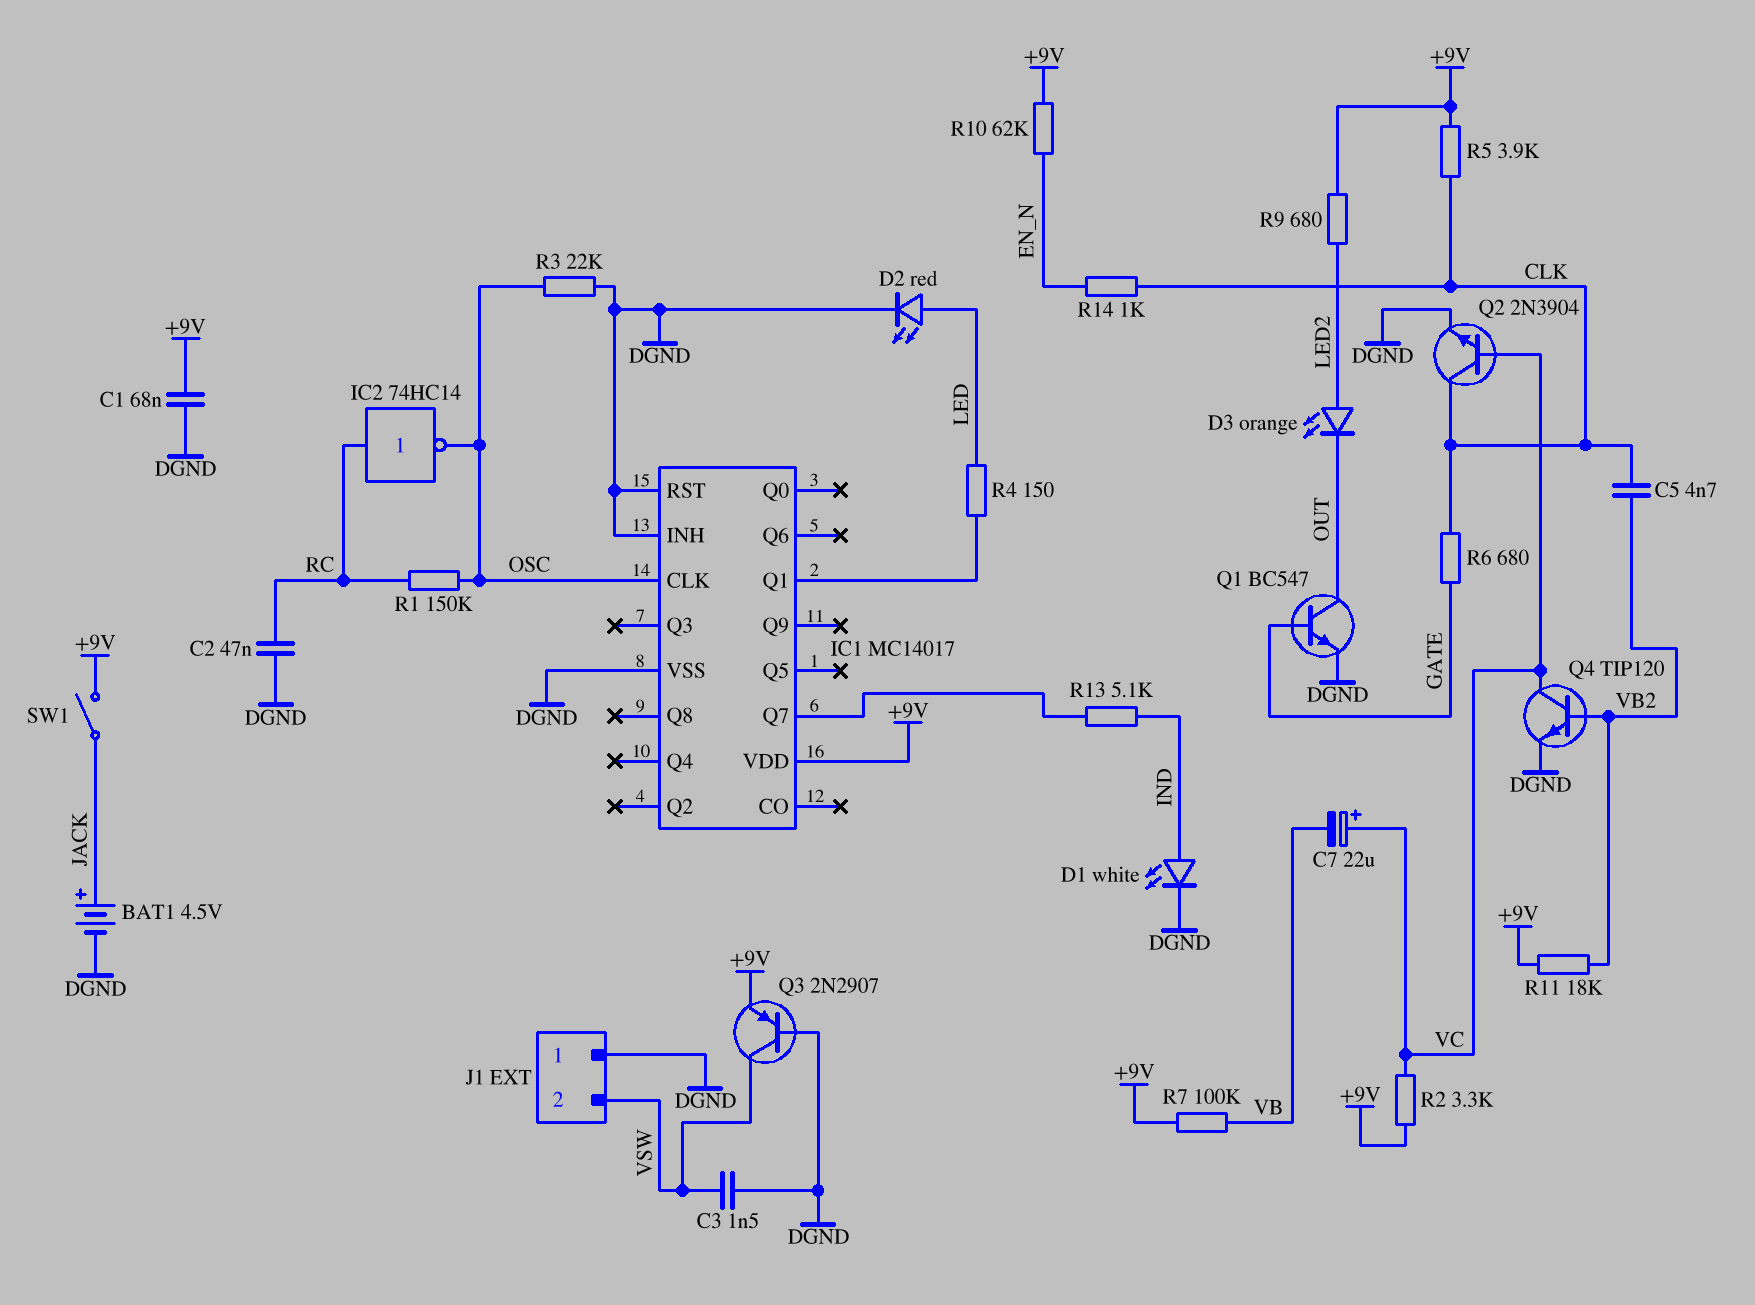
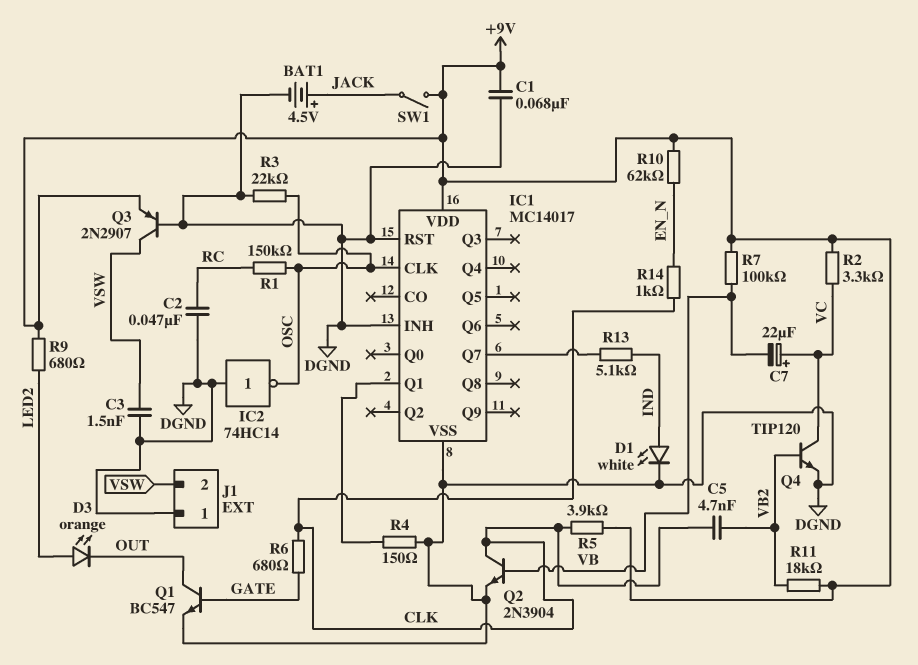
D2: LED red (A LED, K DGND) -> none
IC2: NOT 74HC14 (in RC, out OSC) -> NOT 74HC14 (in DGND, out OSC)
Q2: NPN 2N3904 (B VC, C CLK, E DGND) -> NPN 2N3904 (B VB, C CLK, E DGND)
R4: 150 (IC1/Q1, LED) -> 150 (DGND, IC1/Q1)

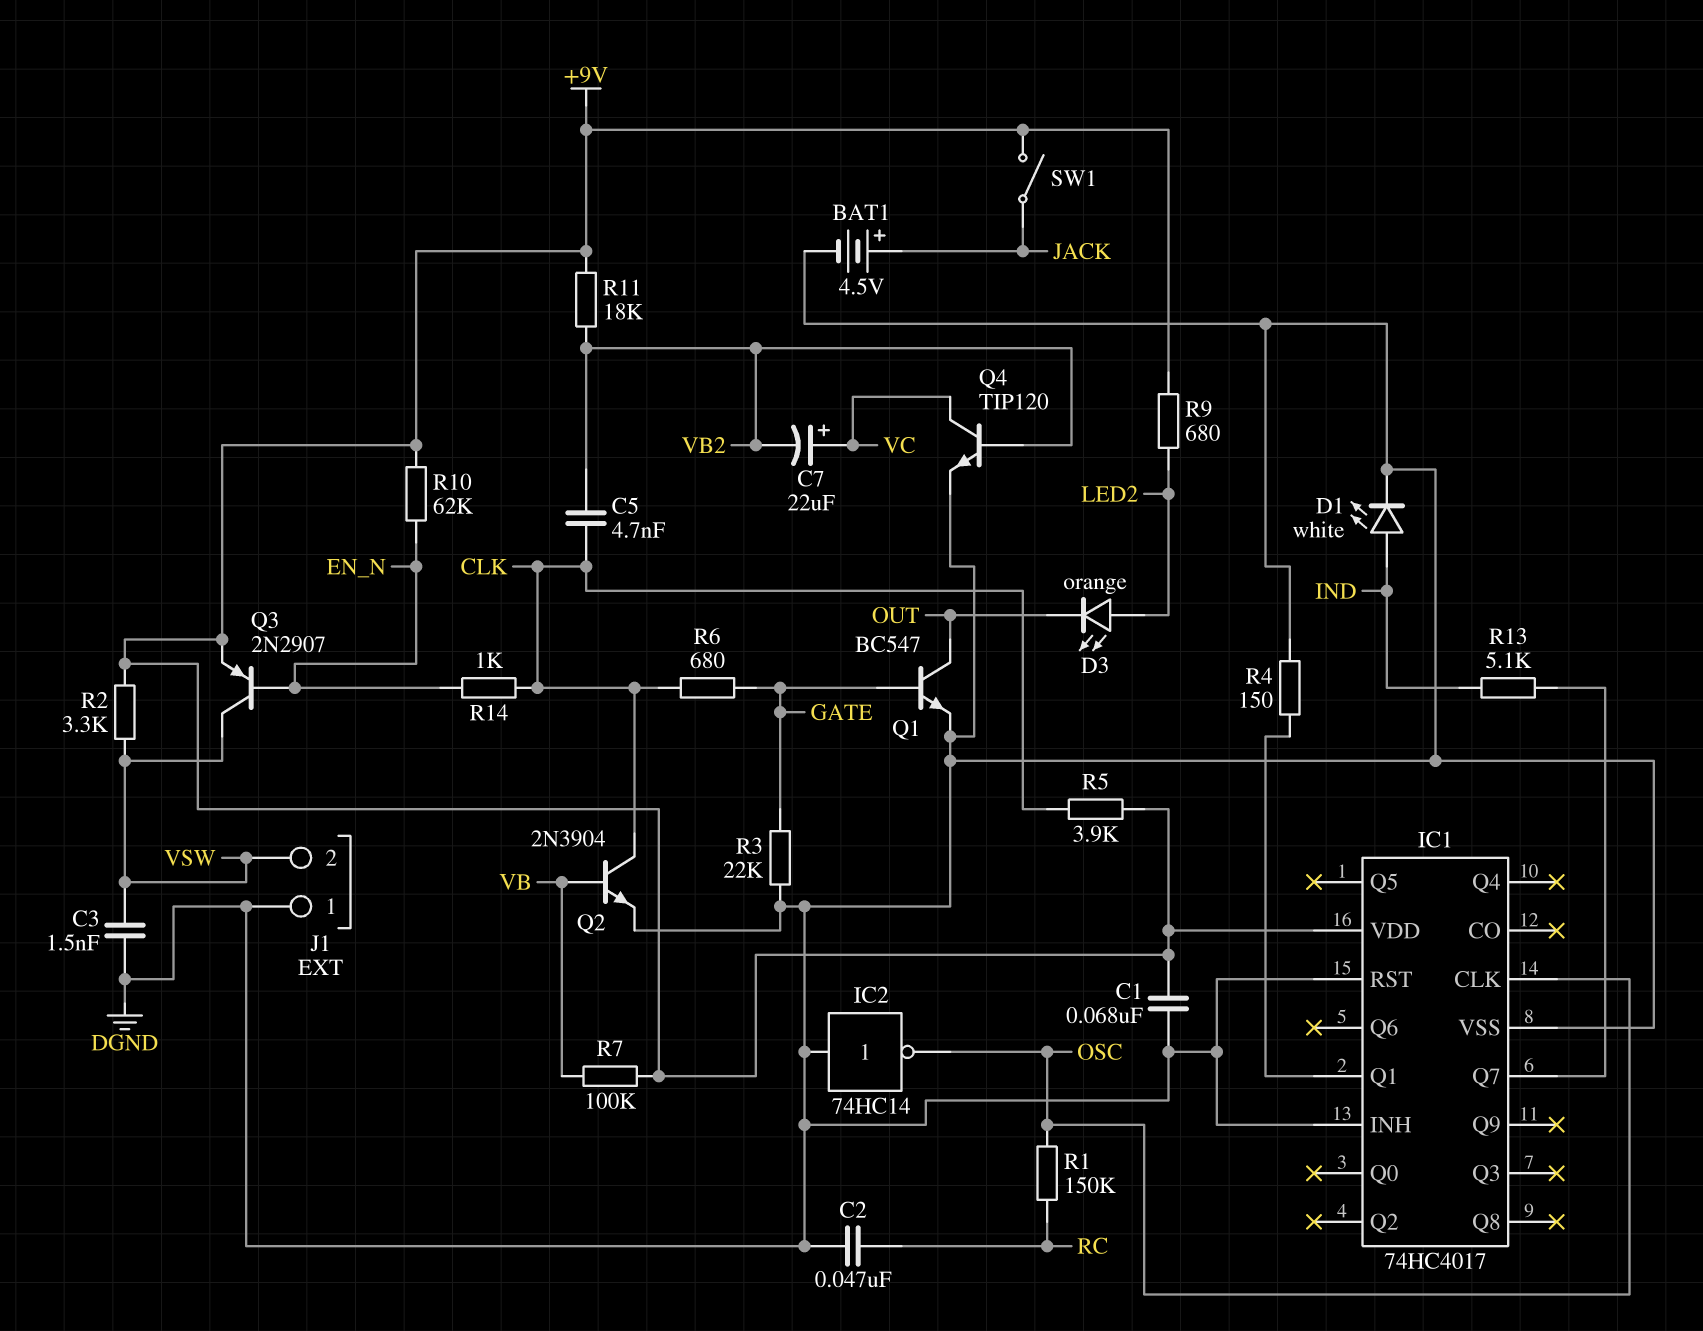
C7: 22uF (plus VC, minus VB) -> 22uF (plus VC, minus VB2)
IC1: MC14017 -> 74HC4017
Q3: PNP 2N2907 (B DGND, C VSW, E +9V) -> PNP 2N2907 (B EN_N, C VSW, E +9V)
R2: 3.3k (+9V, VC) -> 3.3k (+9V, VSW)
R3: 22k (DGND, OSC) -> 22k (DGND, GATE)

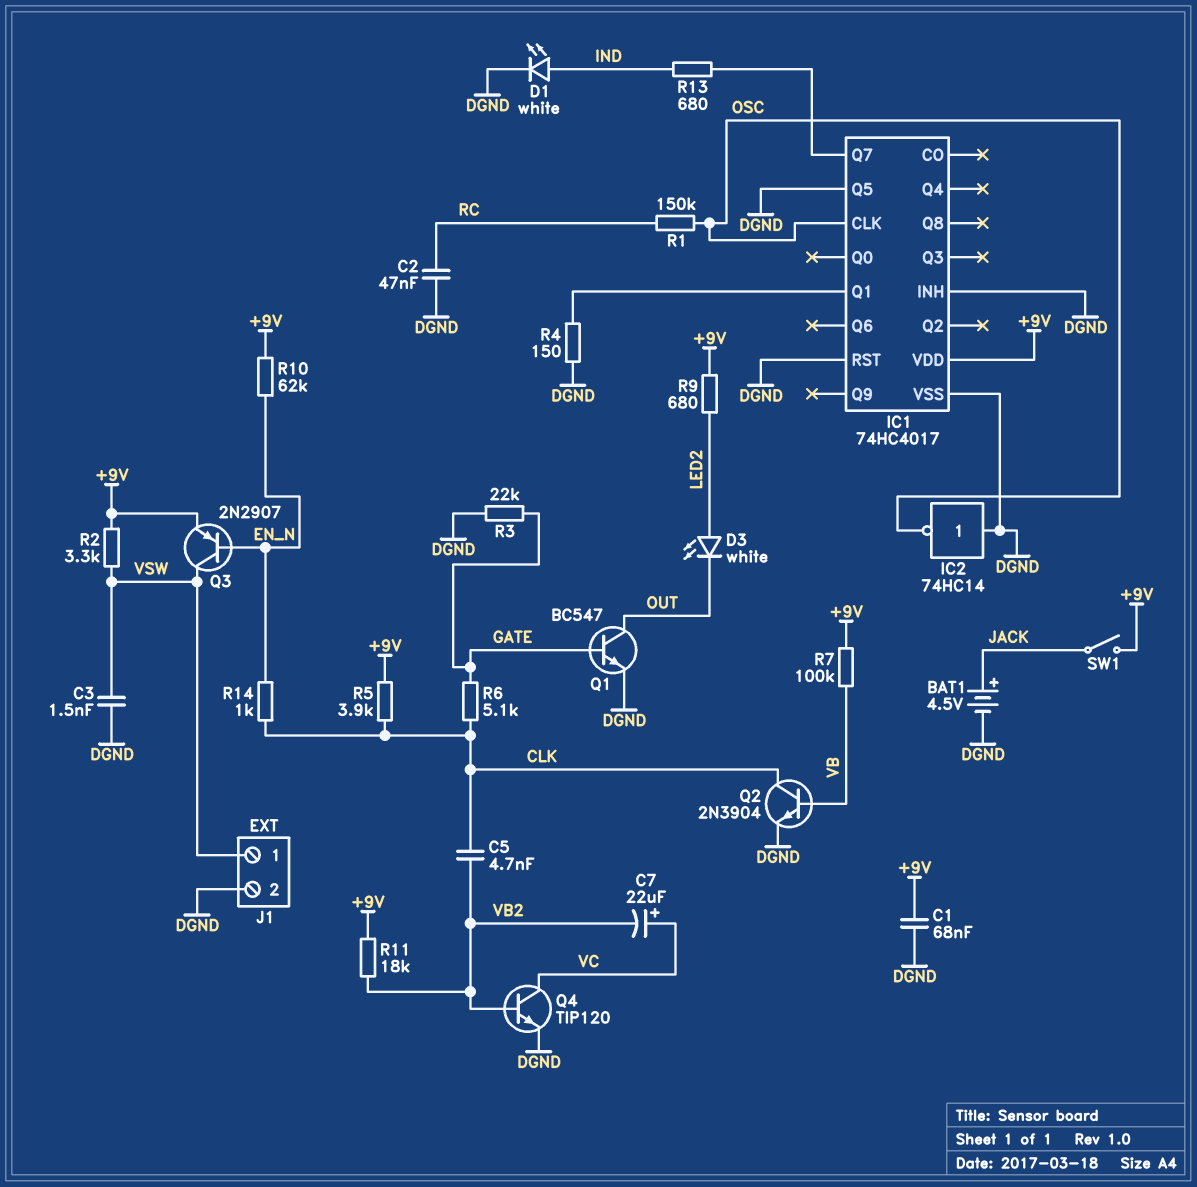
D3: LED orange (A LED2, K OUT) -> LED white (A LED2, K OUT)
IC1 pin Q5: none -> DGND
J1 pin 1: DGND -> VSW
J1 pin 2: VSW -> DGND
R6: 680 (CLK, GATE) -> 5.1k (CLK, GATE)
R13: 5.1k (IC1/Q7, IND) -> 680 (IC1/Q7, IND)

